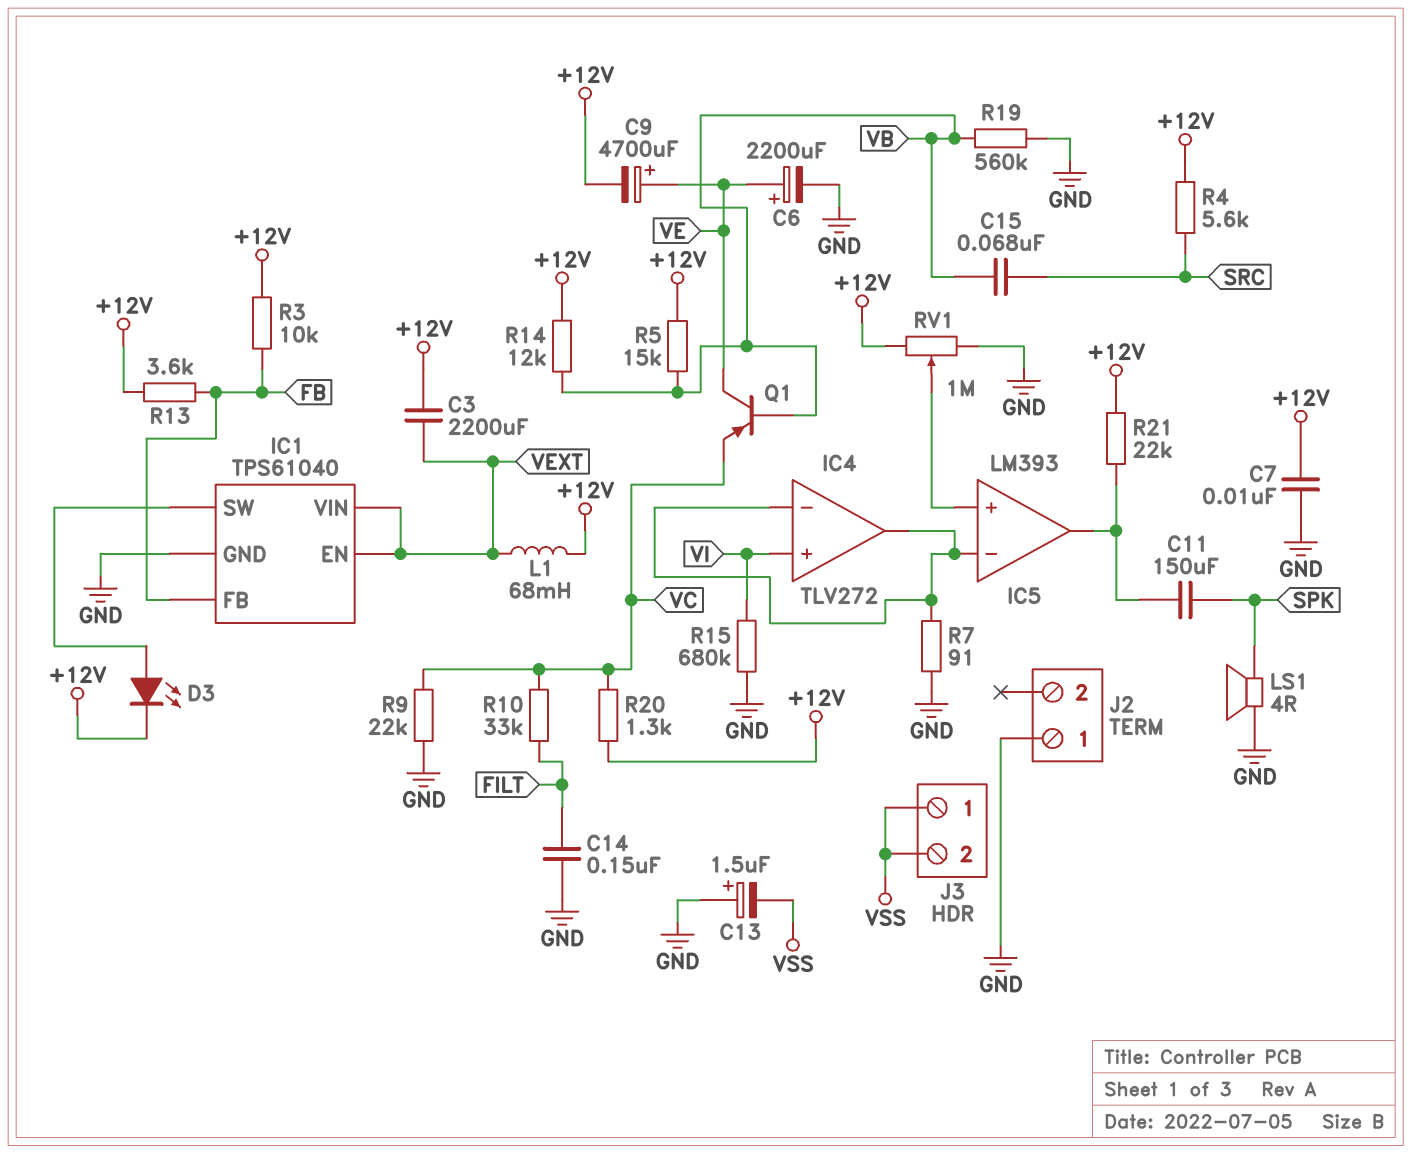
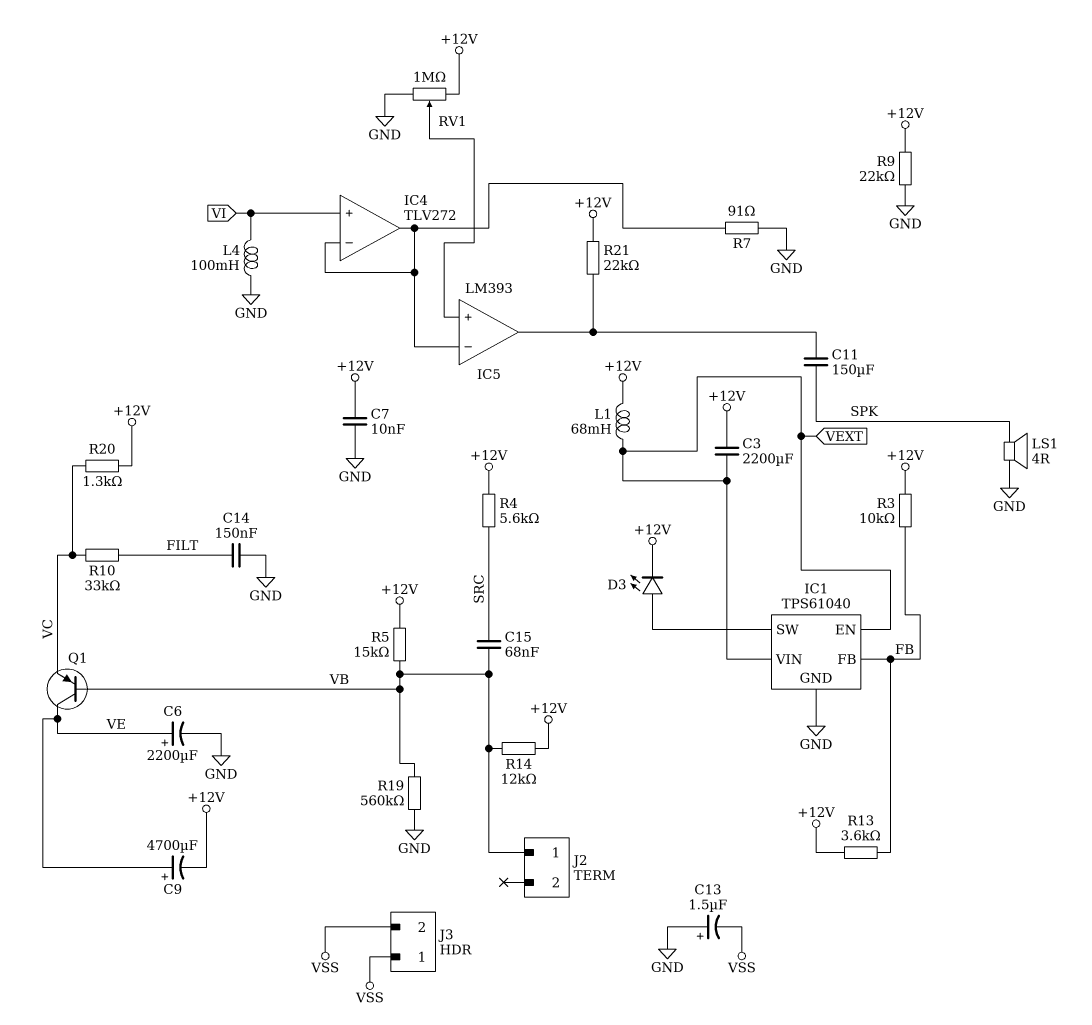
J2 pin 1: GND -> VB
L4: none -> 100mH (GND, VI)
R9: 22k (GND, VC) -> 22k (+12V, GND)
R15: 680k (GND, VI) -> none

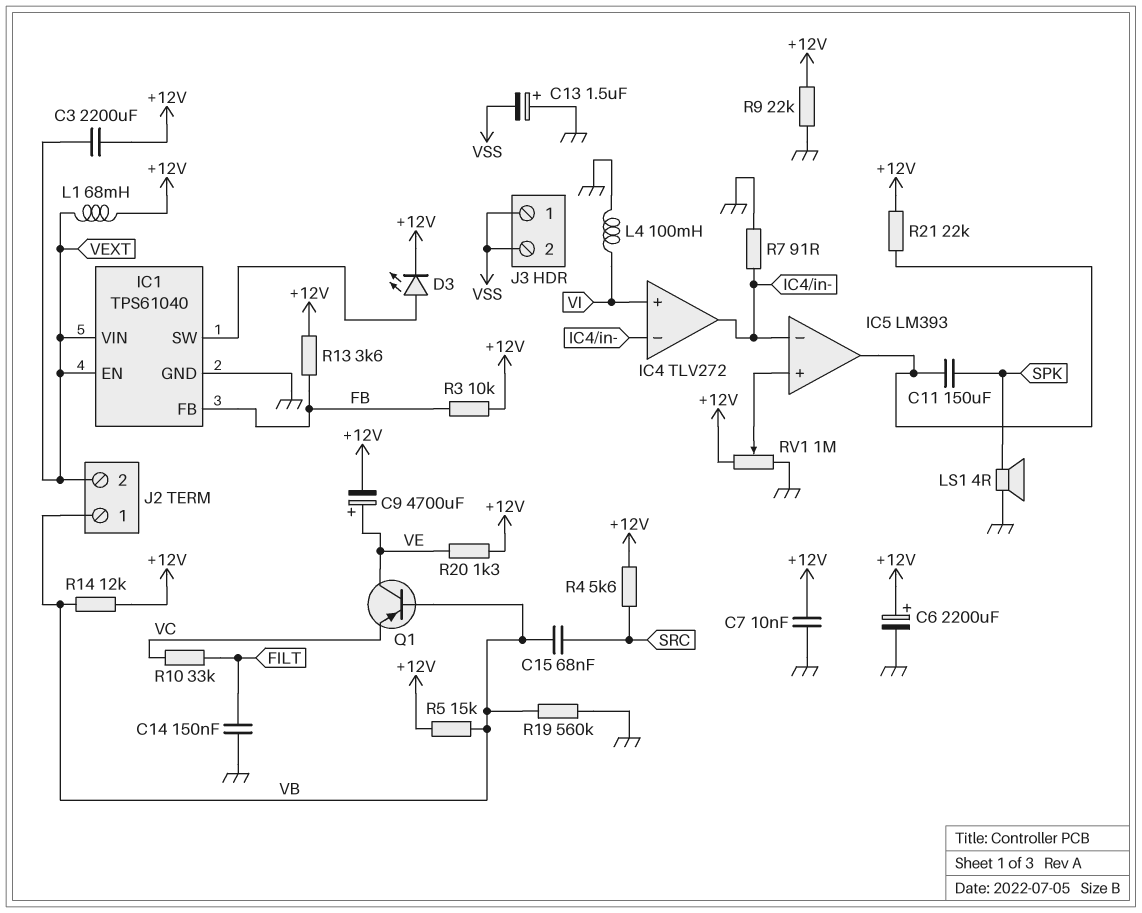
C6: 2200uF (plus VE, minus GND) -> 2200uF (plus +12V, minus GND)
J2 pin 2: none -> VEXT
R20: 1.3k (+12V, VC) -> 1.3k (+12V, VE)

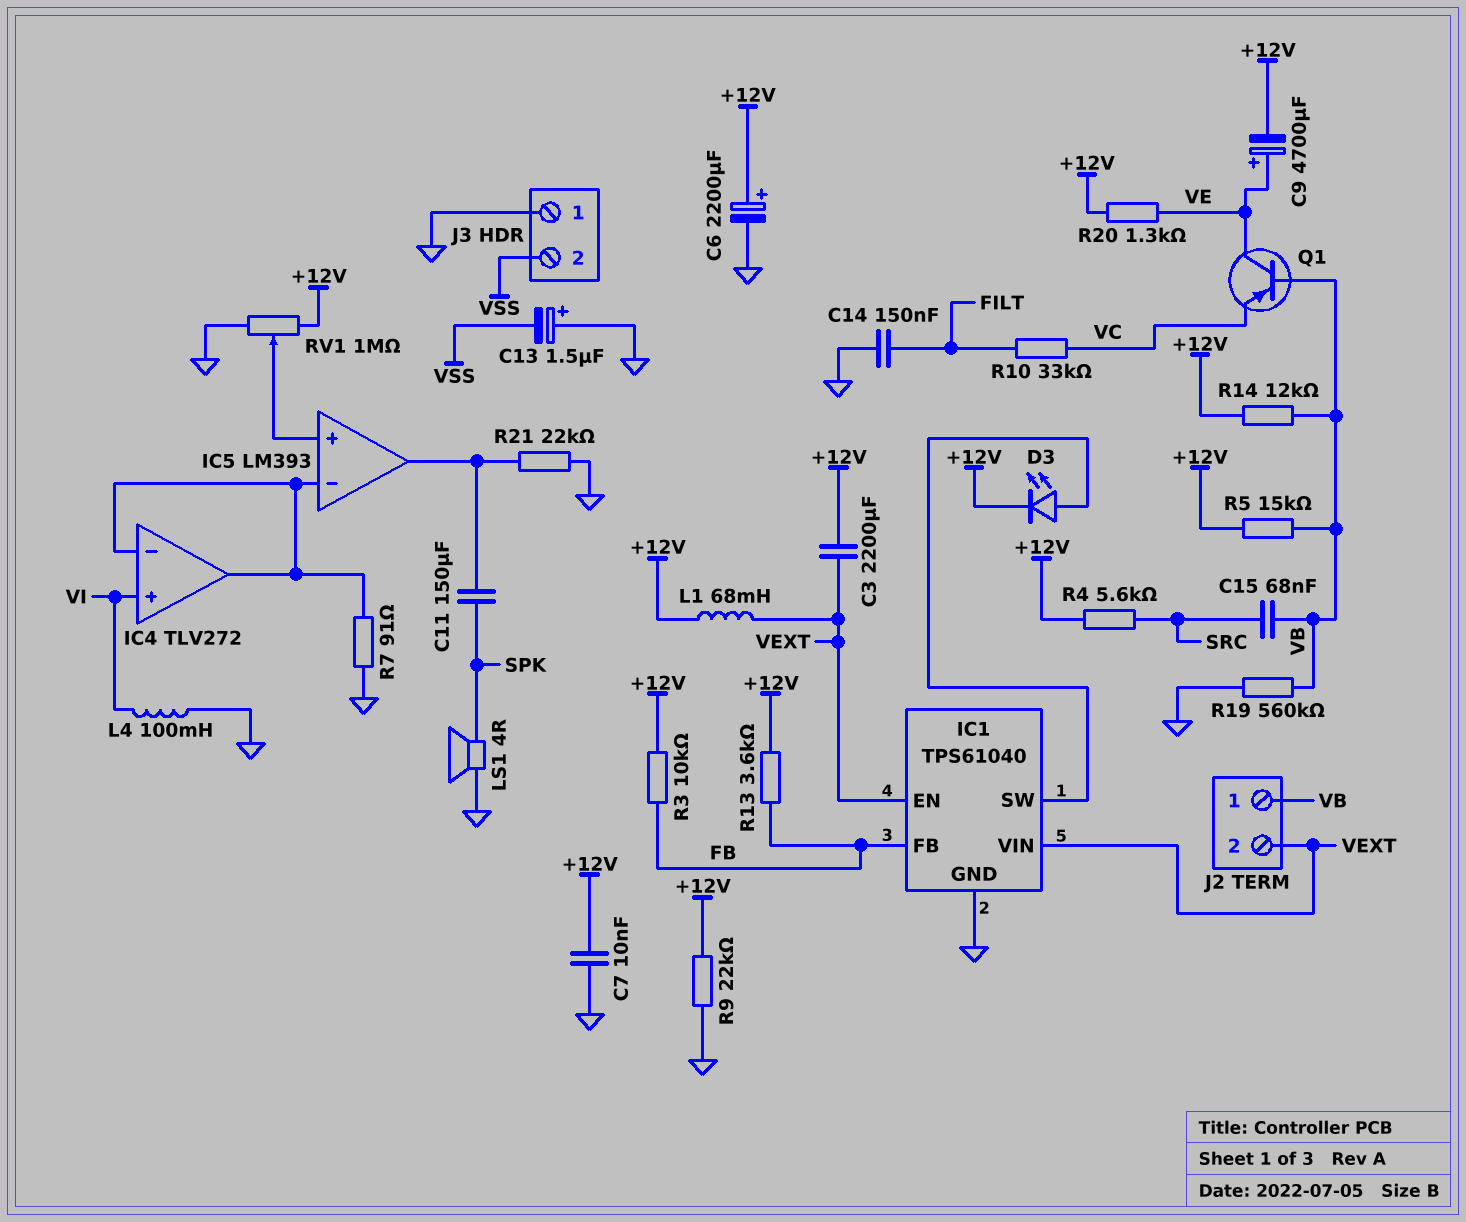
J3 pin 1: VSS -> GND
R21: 22k (+12V, IC5/out) -> 22k (GND, IC5/out)

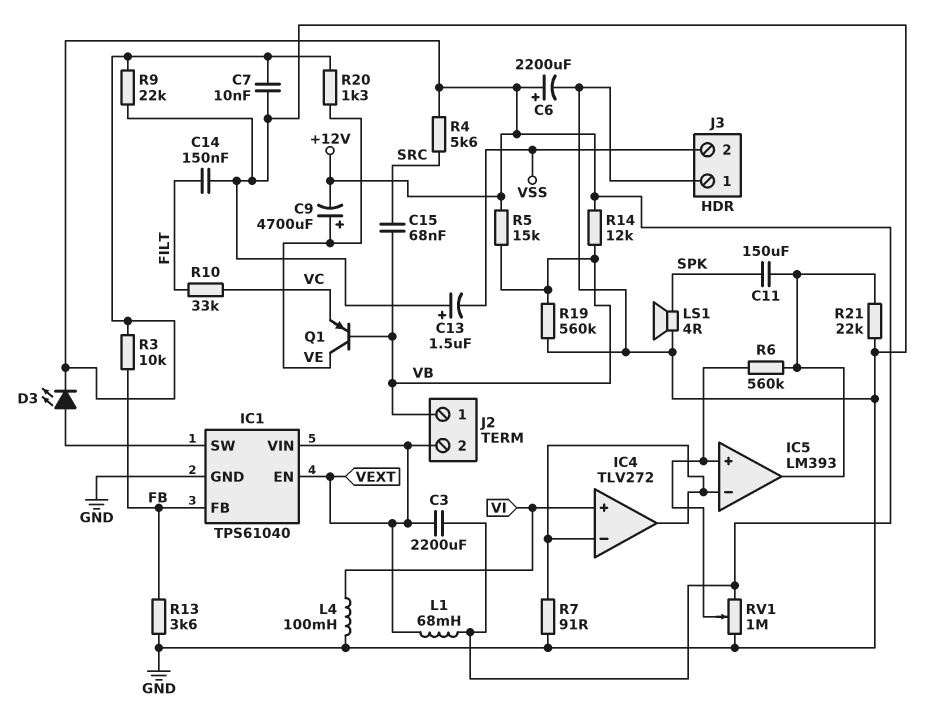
R6: none -> 560k (IC5/in+, IC5/out)
R13: 3.6k (+12V, FB) -> 3.6k (FB, GND)

